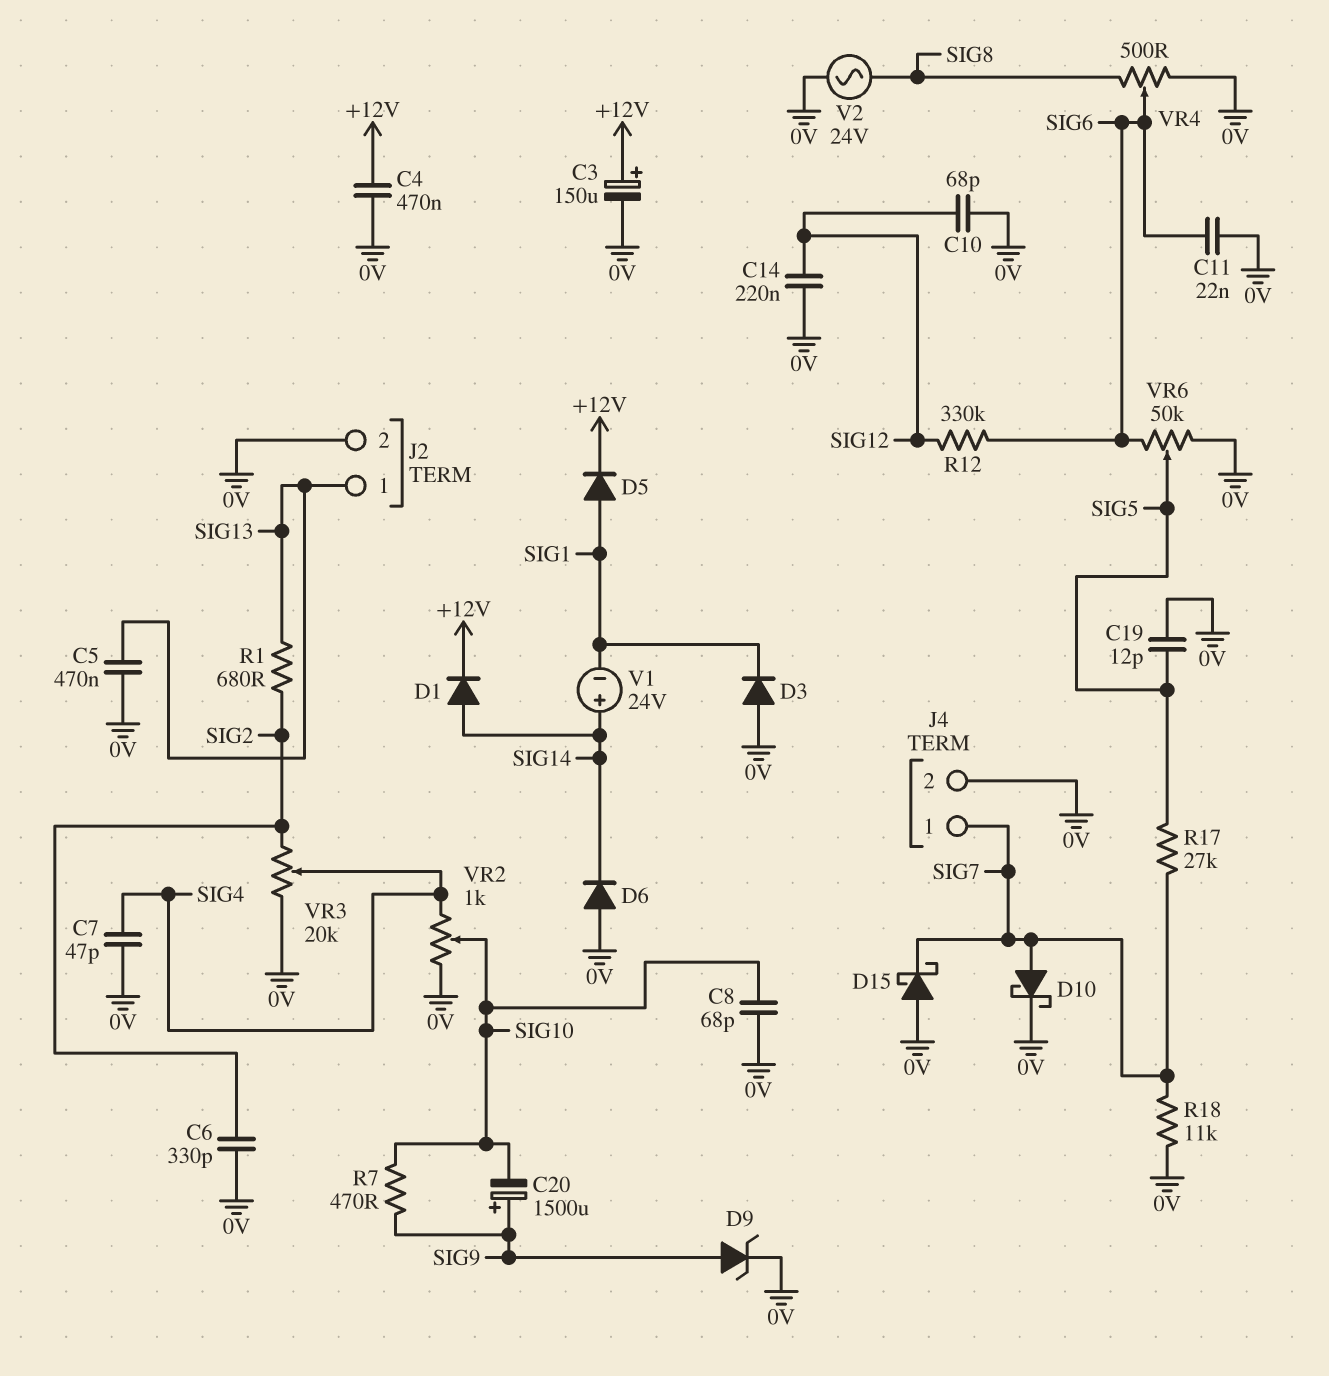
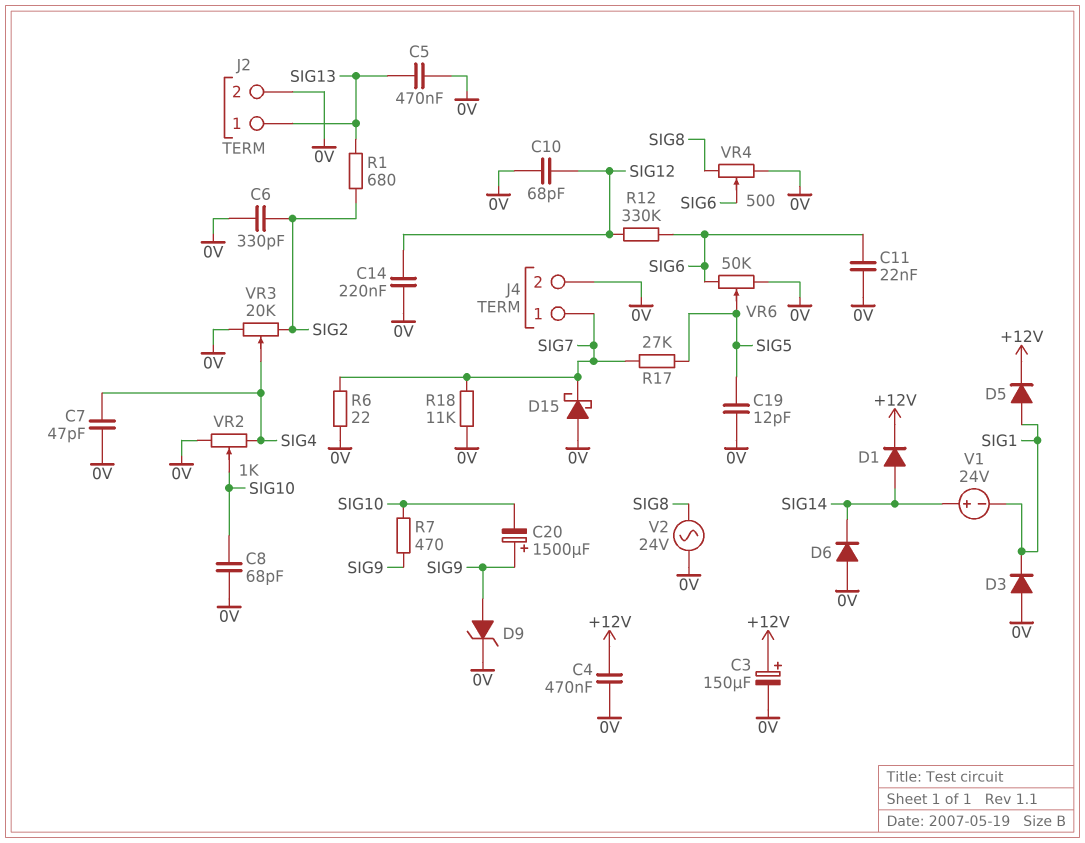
D10: schottky (A SIG7, K 0V) -> none
R6: none -> 22 (0V, SIG7)

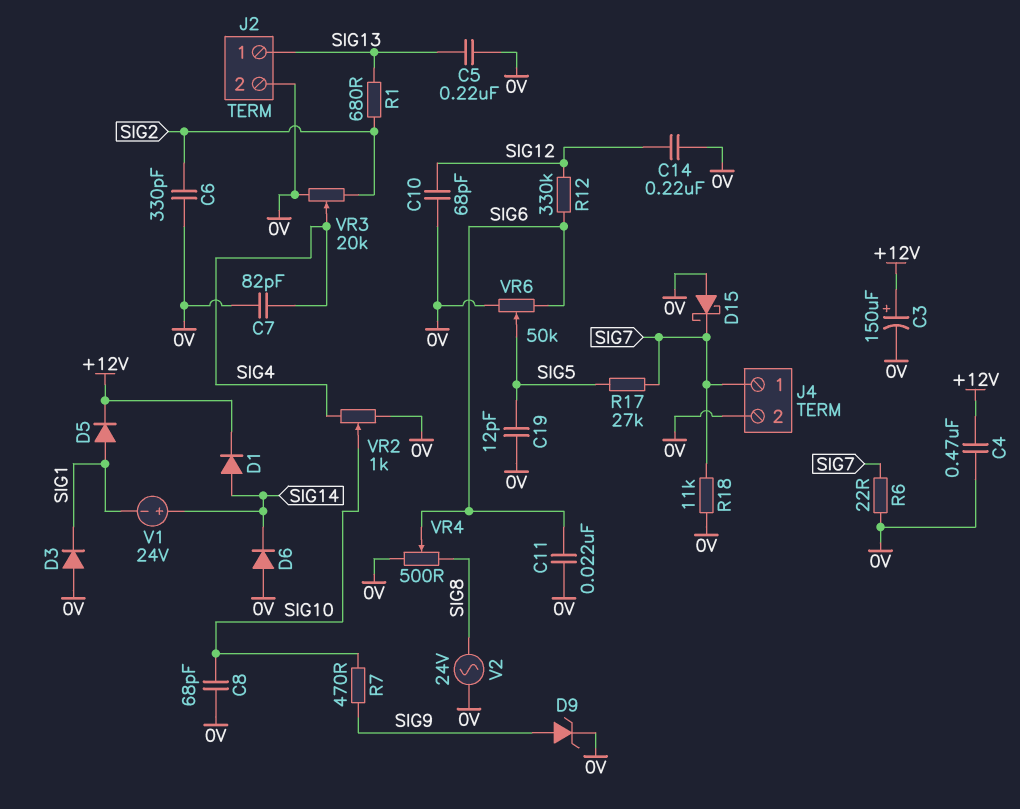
C5: 470nF (0V, SIG13) -> 220nF (0V, SIG13)
C7: 47pF (0V, SIG4) -> 82pF (0V, SIG4)
C20: 1500uF (plus SIG9, minus SIG10) -> none

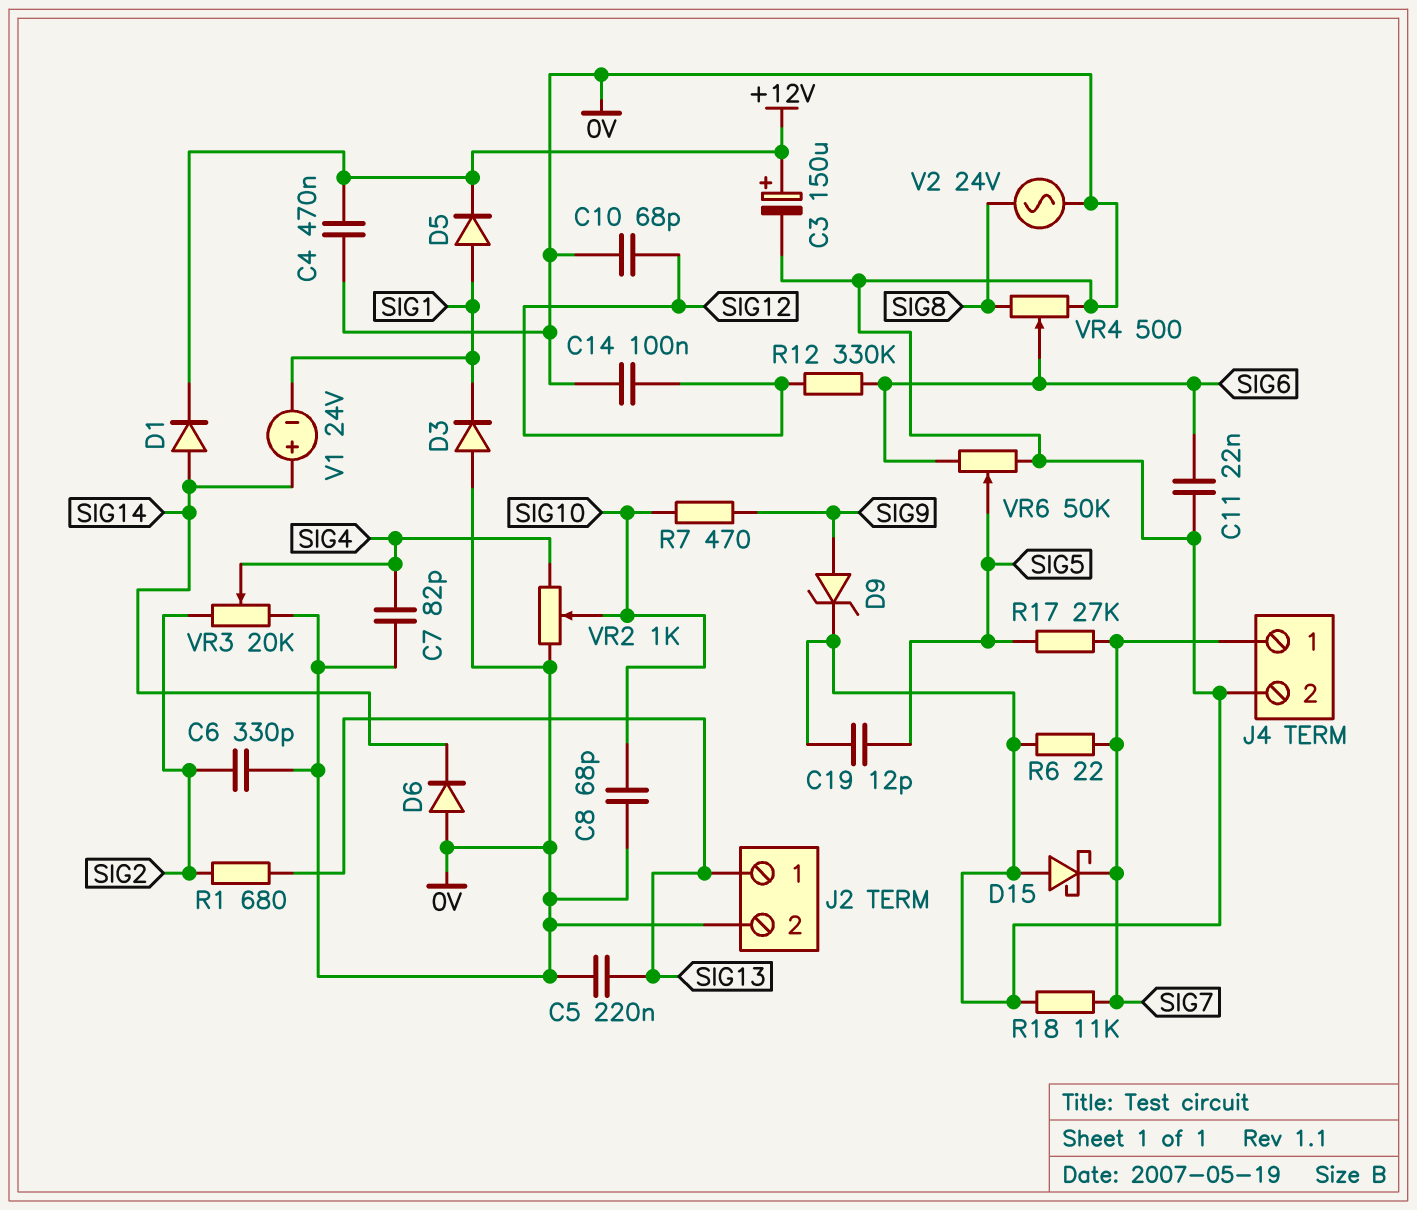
C14: 220nF (0V, SIG12) -> 100nF (0V, SIG12)

